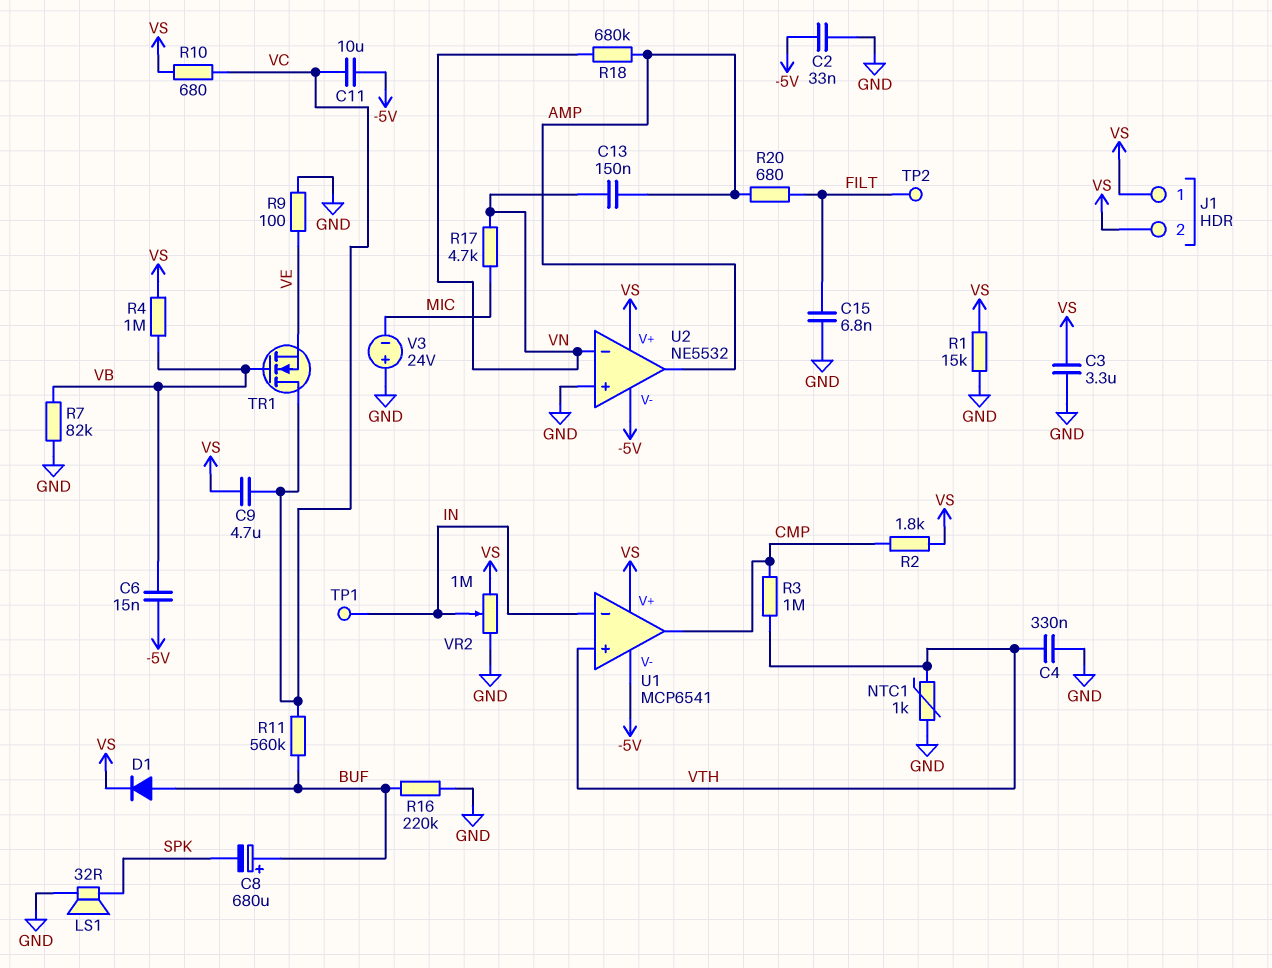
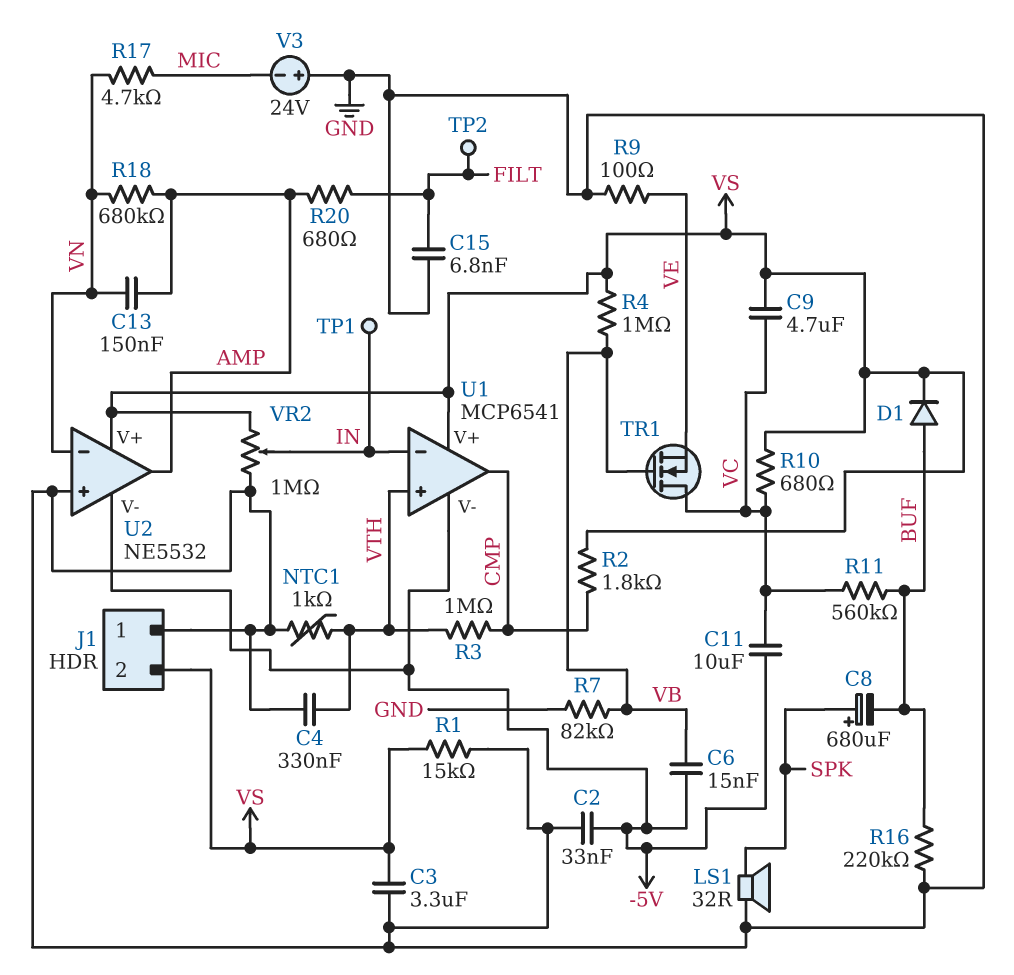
C8: 680uF (plus BUF, minus SPK) -> 680uF (plus SPK, minus BUF)
J1 pin 1: VS -> GND

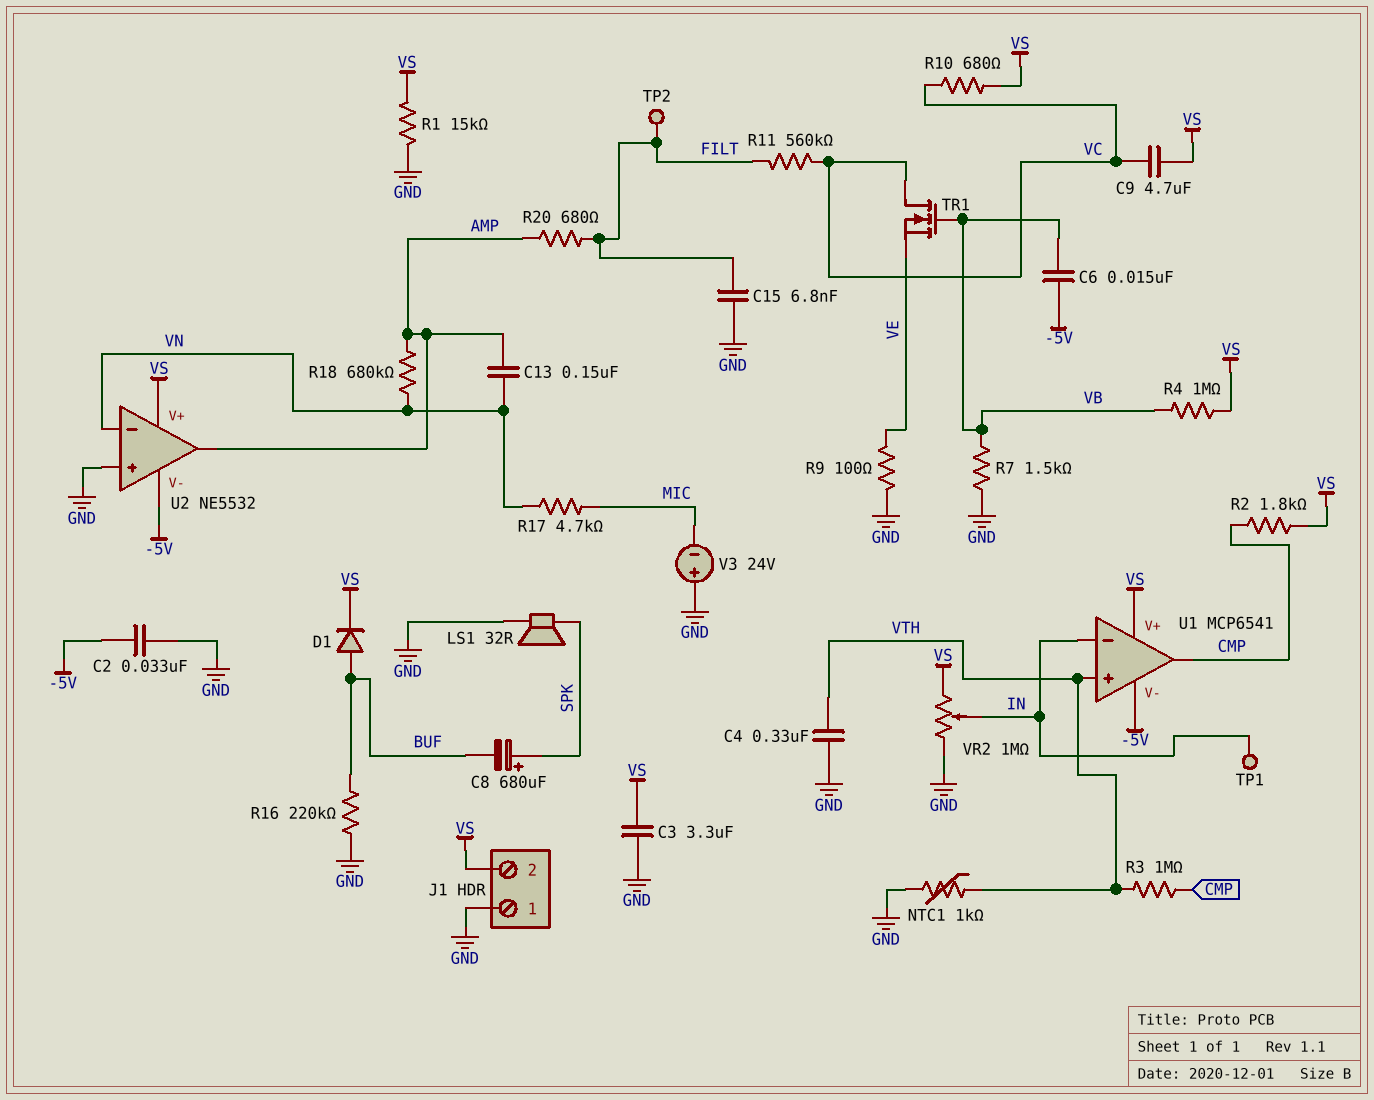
C11: 10uF (-5V, VC) -> none
R7: 82k (GND, VB) -> 1.5k (GND, VB)
R11: 560k (BUF, VC) -> 560k (FILT, VC)

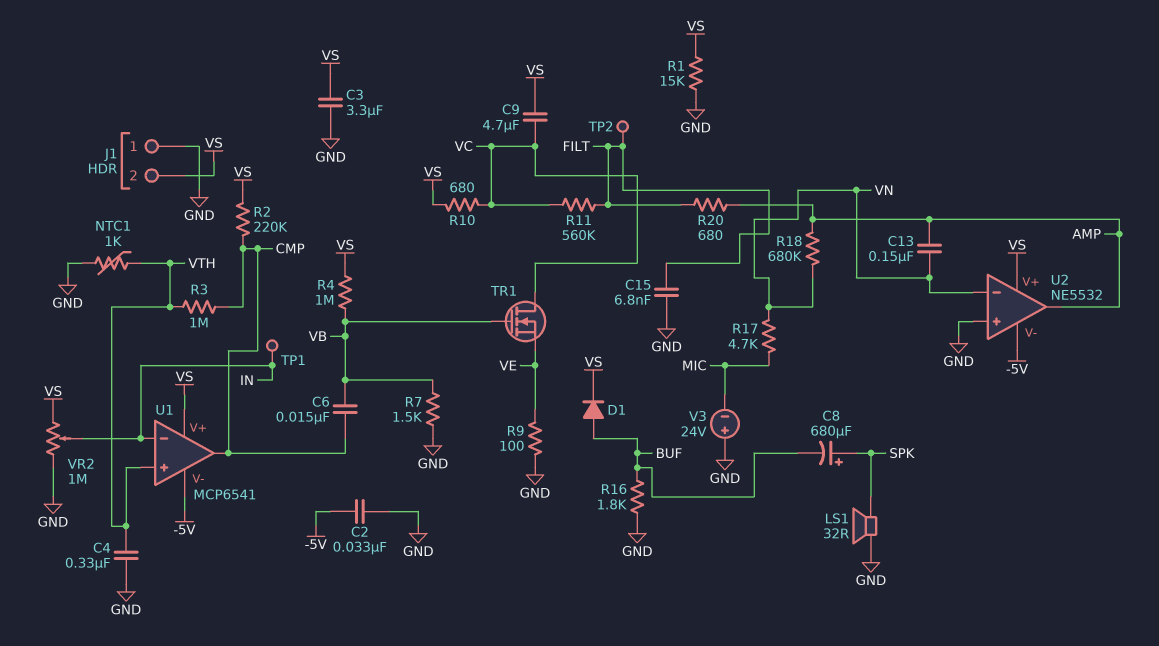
C6: 15nF (-5V, VB) -> 15nF (CMP, VB)
R2: 1.8k (CMP, VS) -> 220k (CMP, VS)
R16: 220k (BUF, GND) -> 1.8k (BUF, GND)

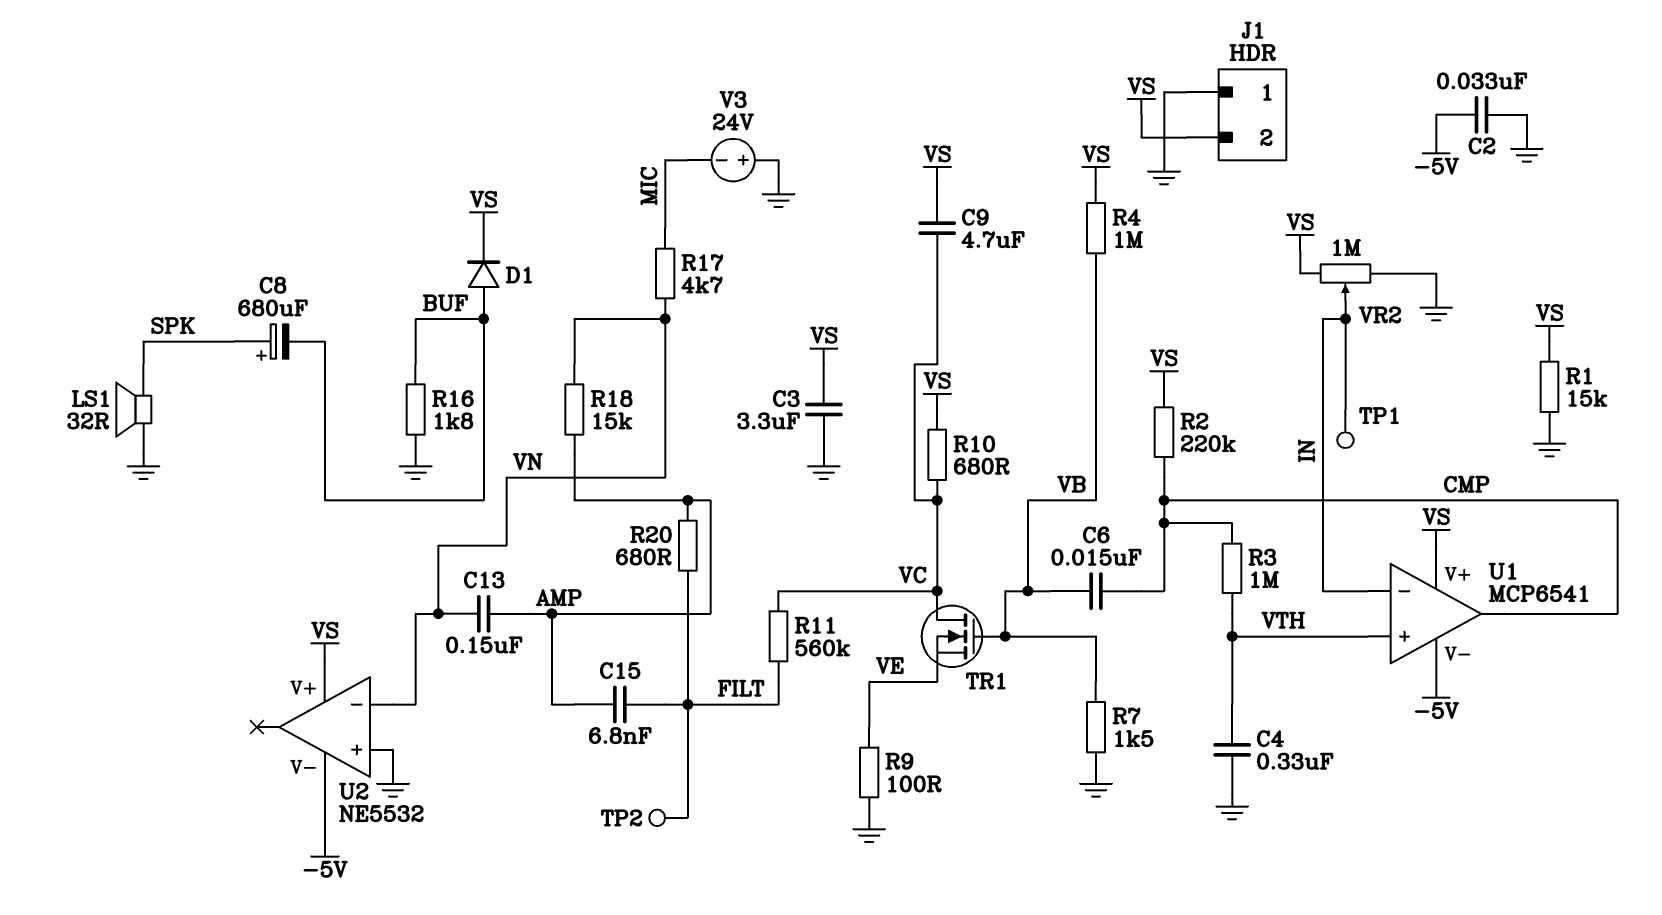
C15: 6.8nF (FILT, GND) -> 6.8nF (AMP, FILT)
NTC1: 1k (GND, VTH) -> none
R18: 680k (AMP, VN) -> 15k (AMP, VN)
U2 pin out: AMP -> none

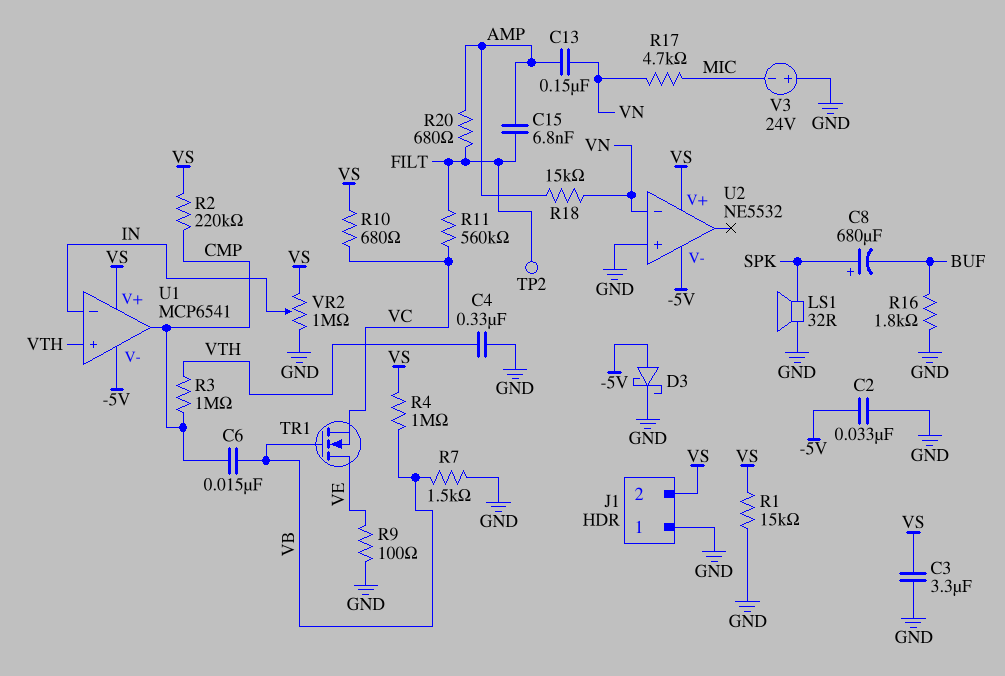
C9: 4.7uF (VC, VS) -> none
D1: diode (A BUF, K VS) -> none
D3: none -> schottky (A -5V, K GND)
TP1: test point (IN) -> none
TR1: NMOS (G VB, D VC, S VE) -> NMOS (G VB, D VE, S VC)

